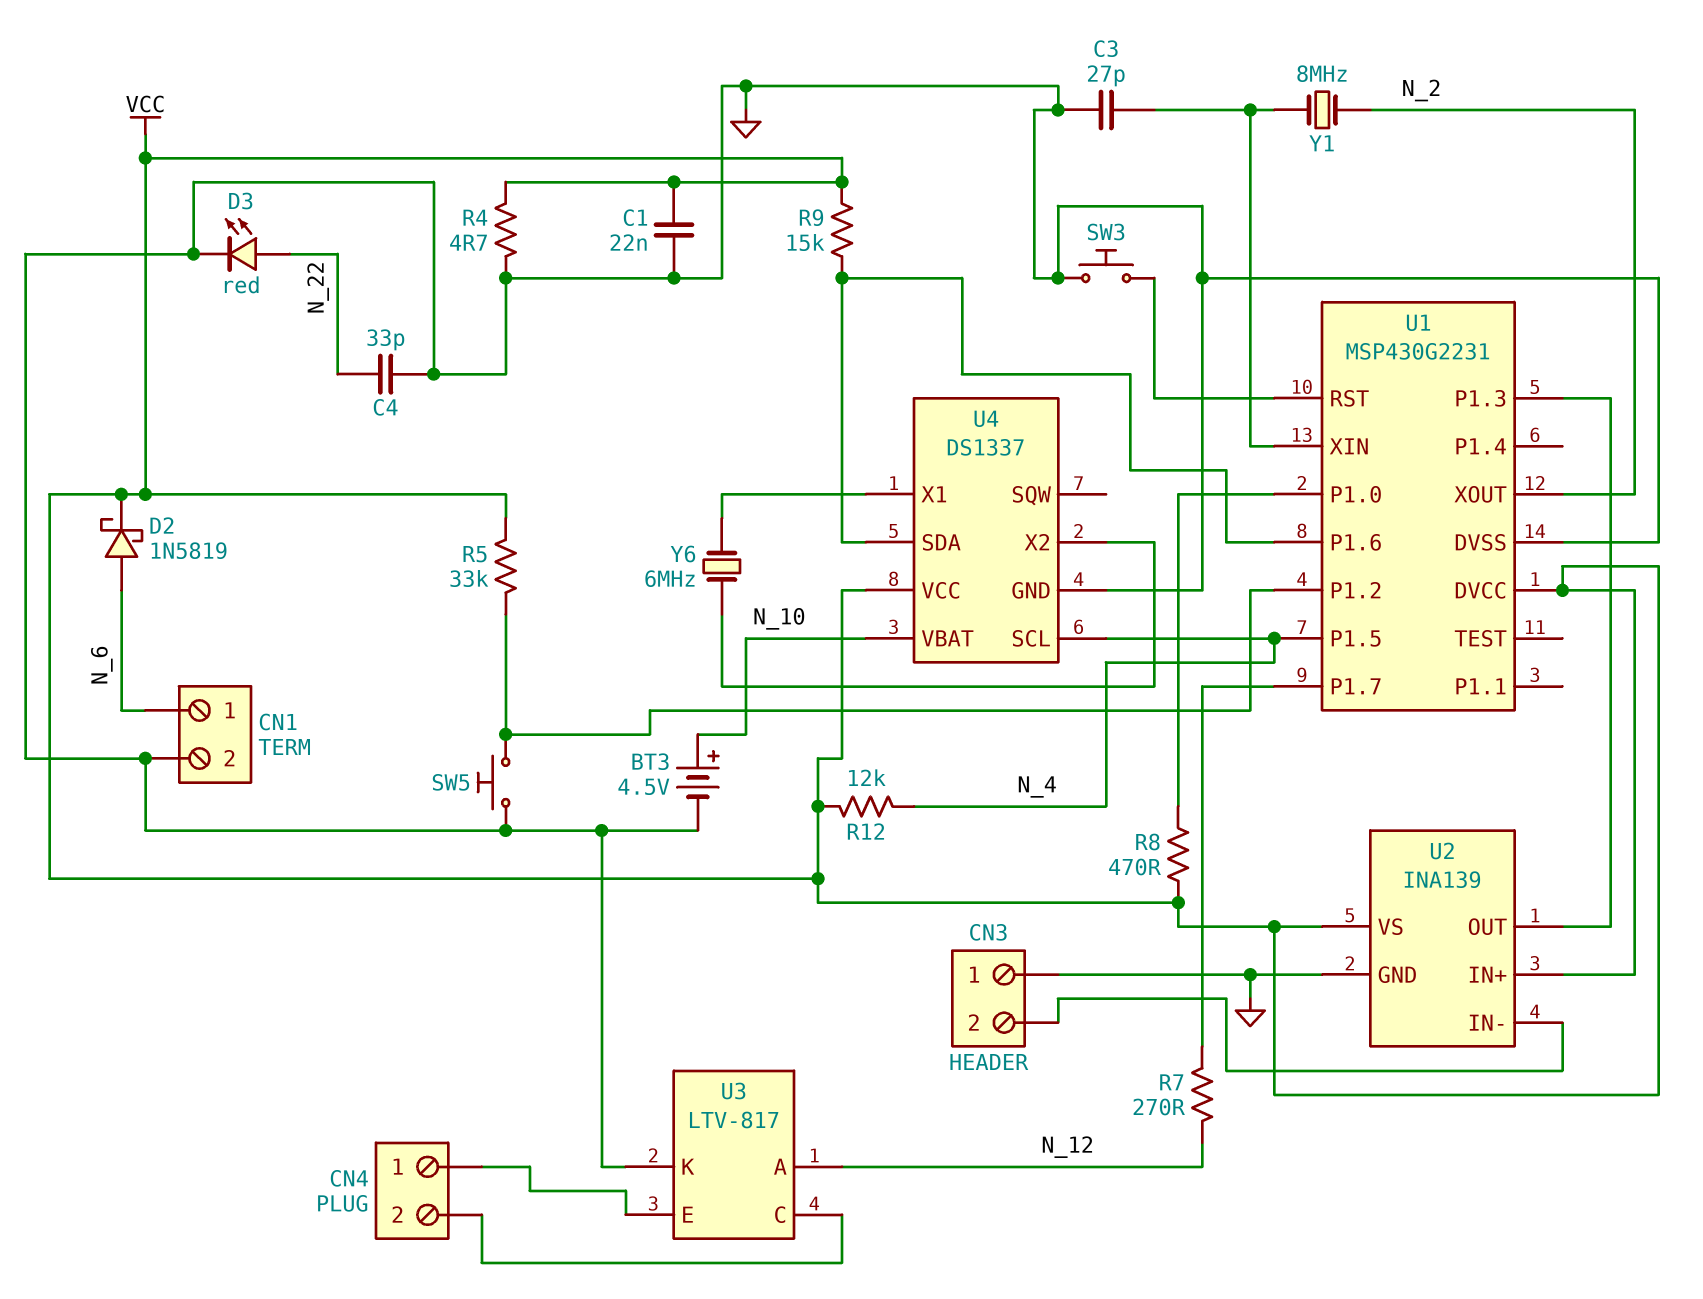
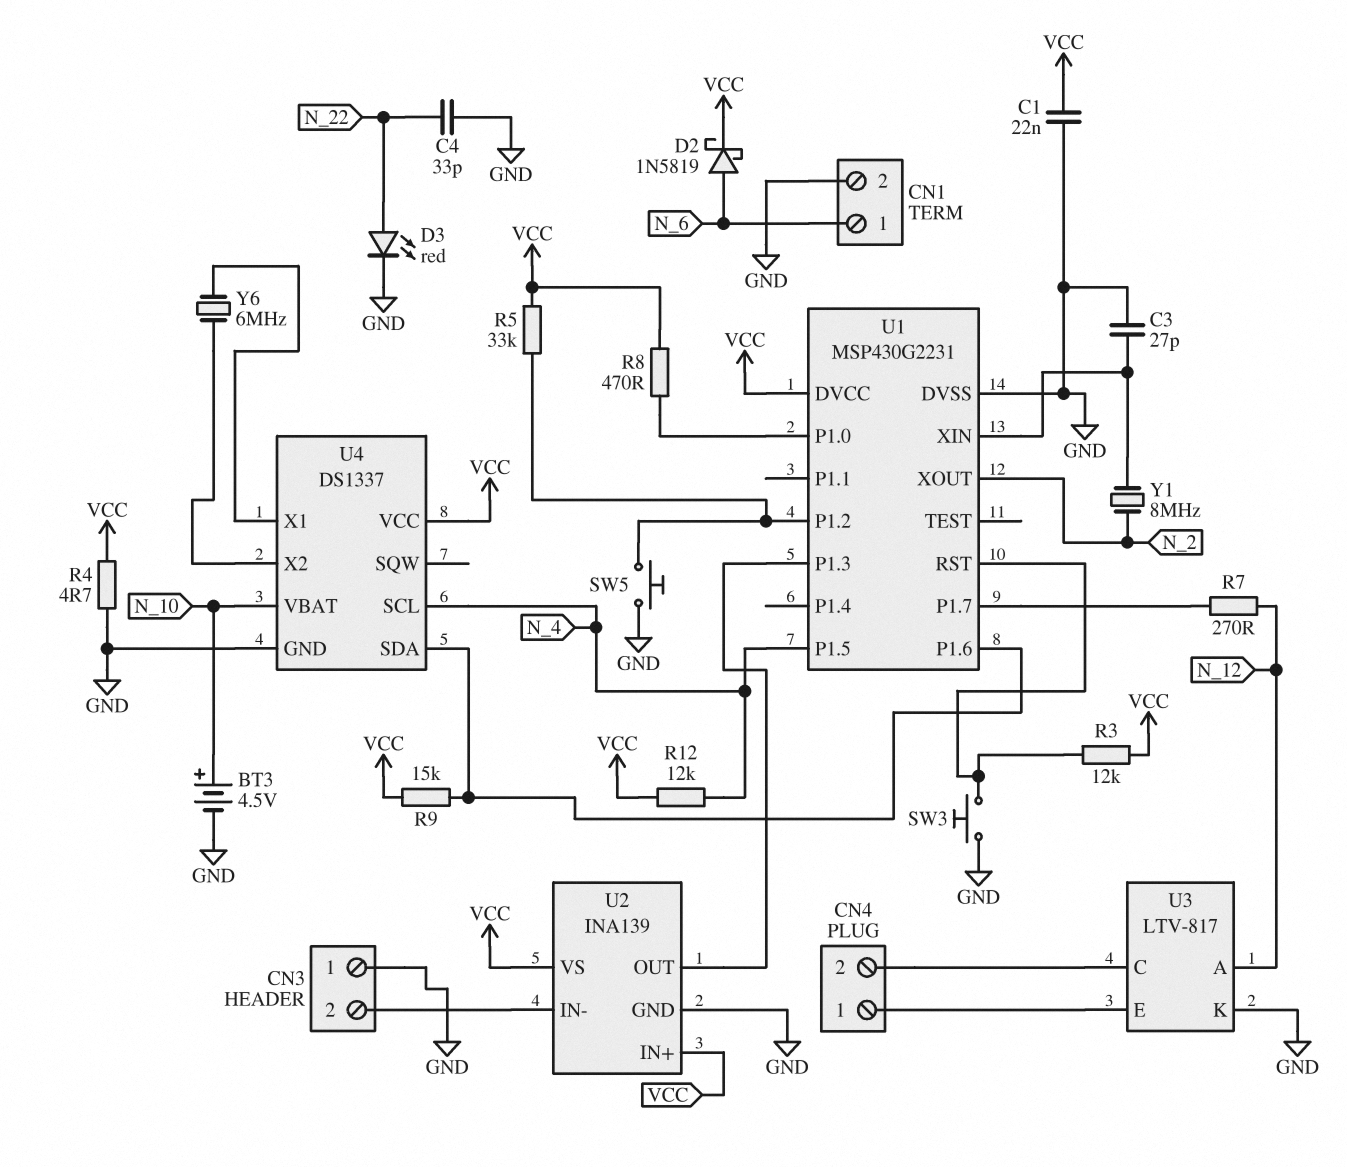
R3: none -> 12k (U1/RST, VCC)

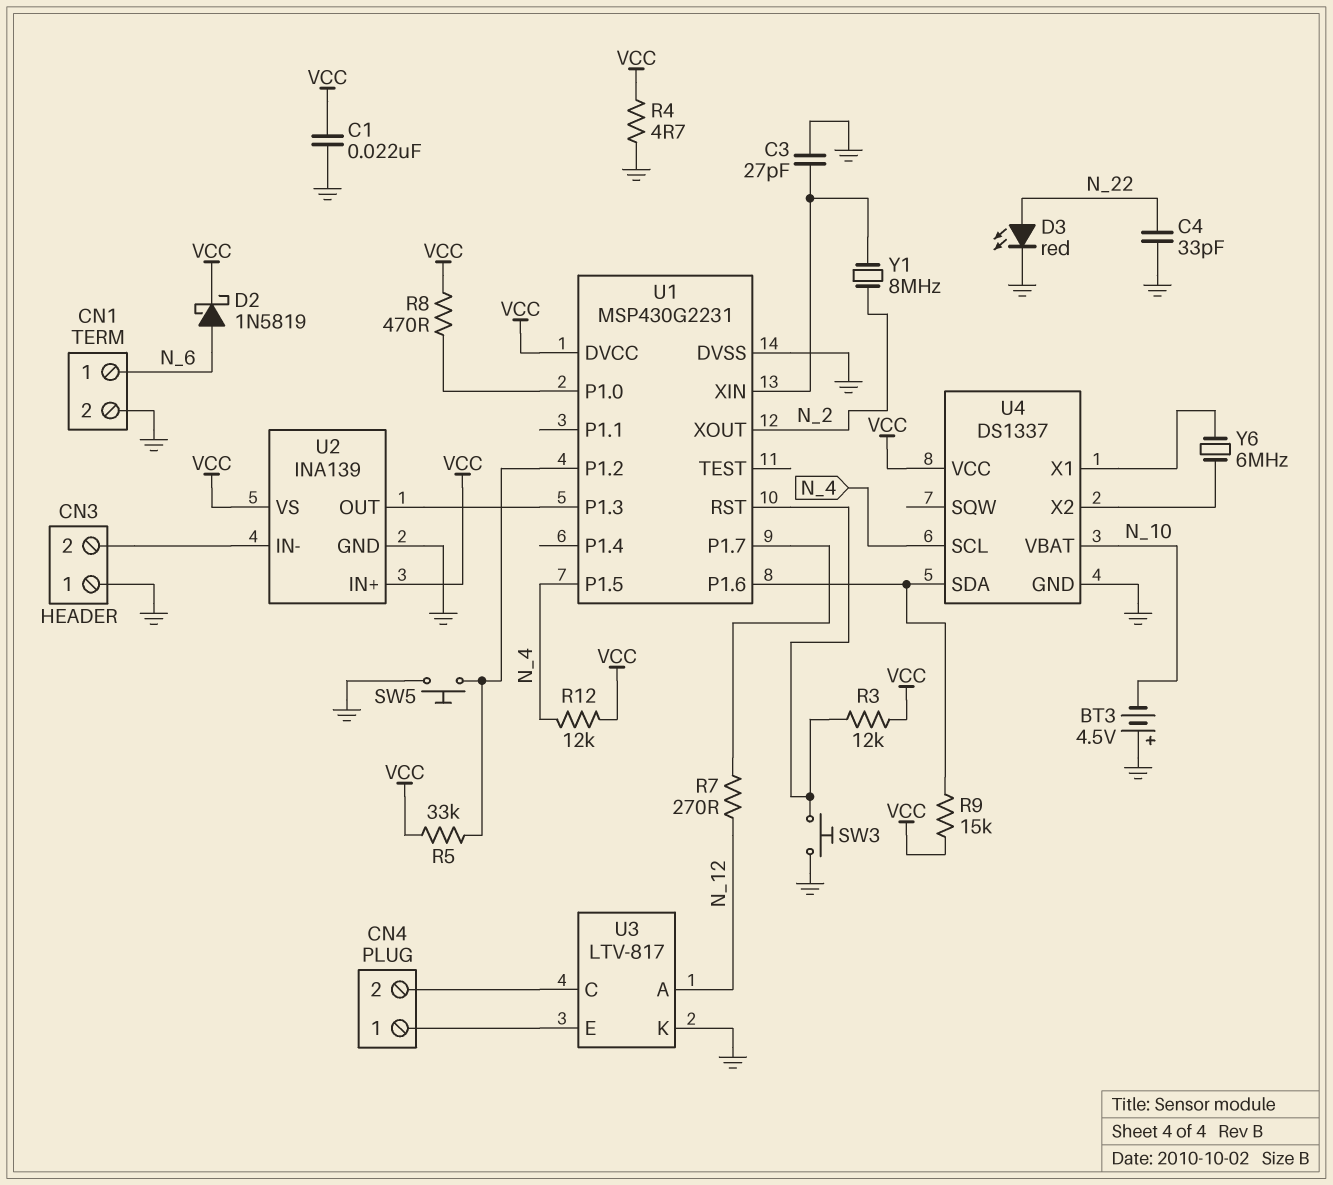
BT3: 4.5V (plus N_10, minus GND) -> 4.5V (plus GND, minus N_10)

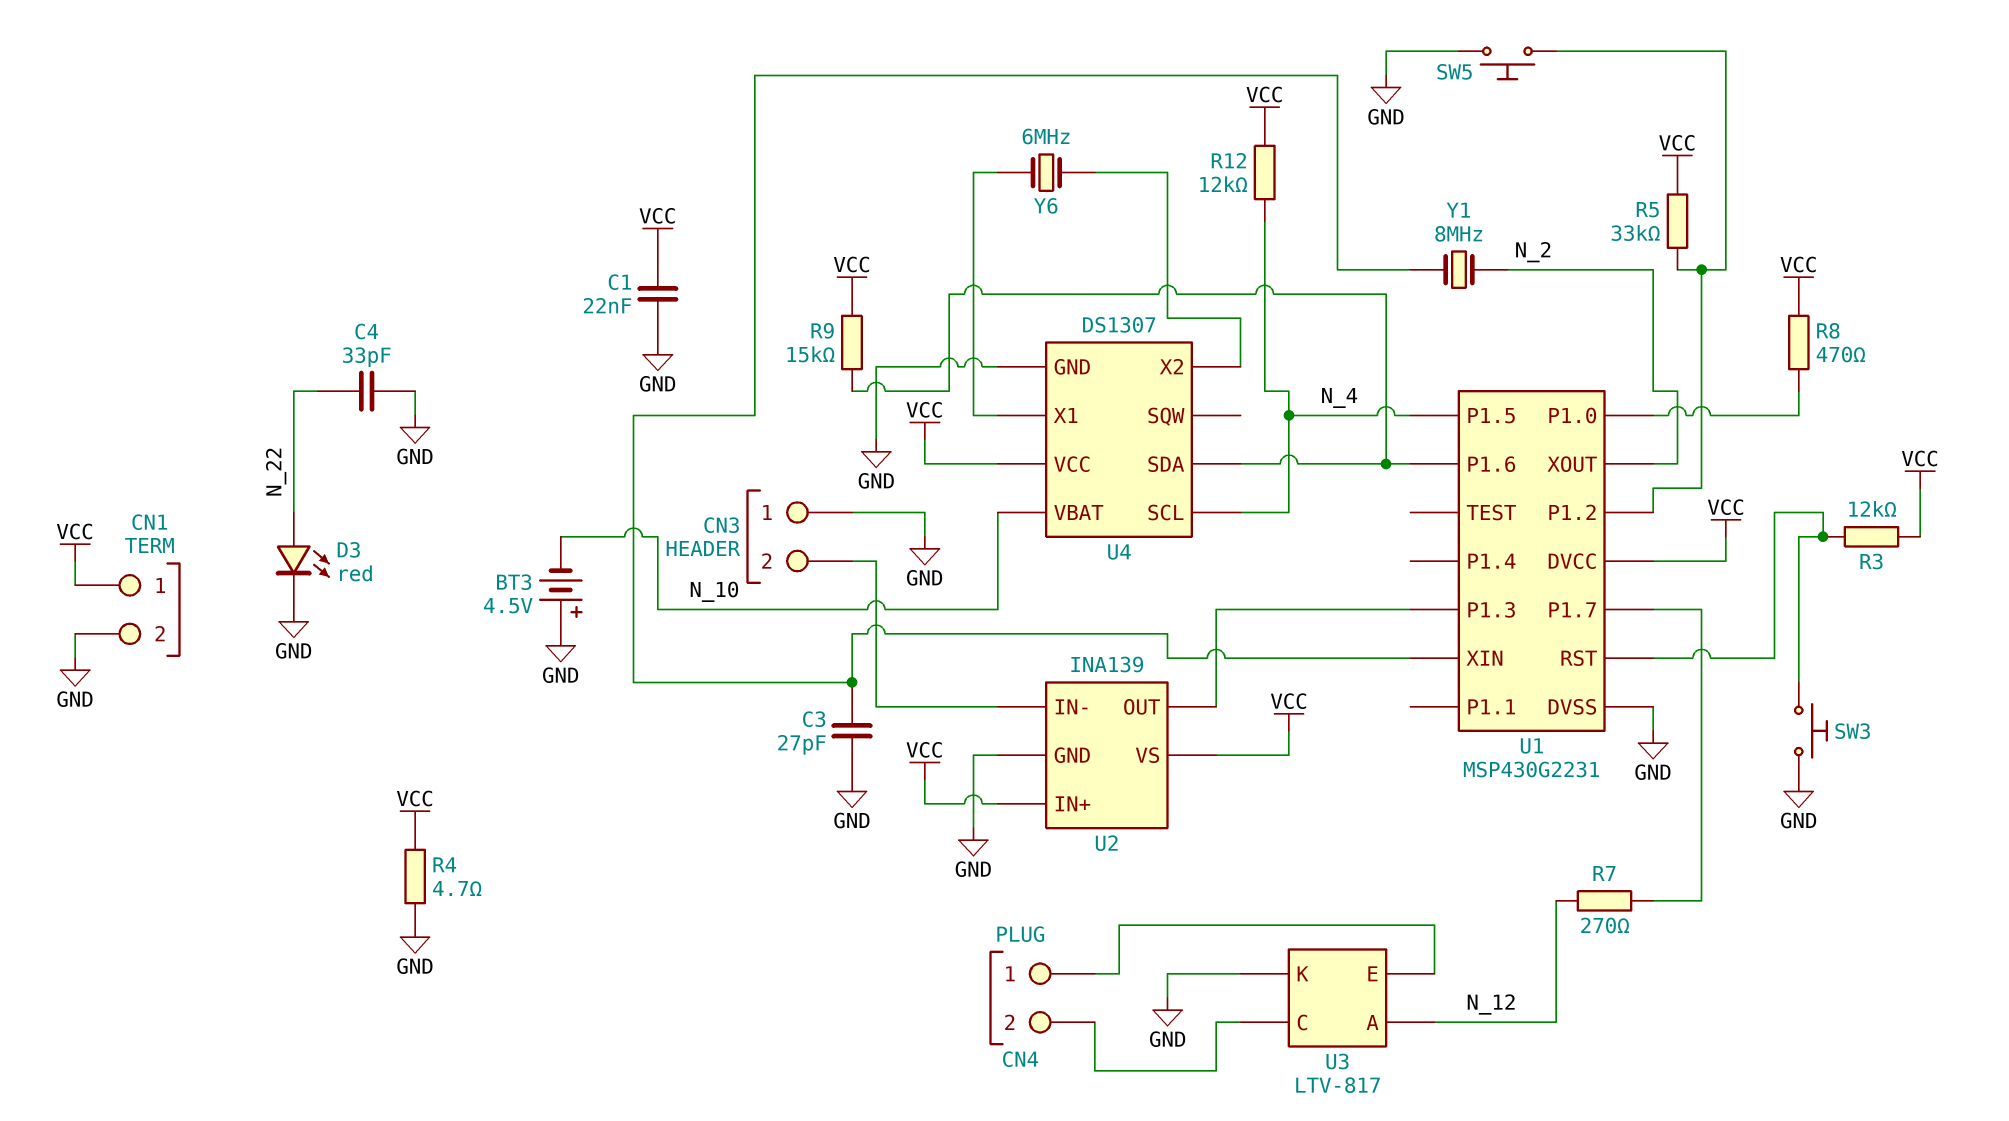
CN1 pin 1: N_6 -> VCC
D2: schottky 1N5819 (A N_6, K VCC) -> none
U4: DS1337 -> DS1307

